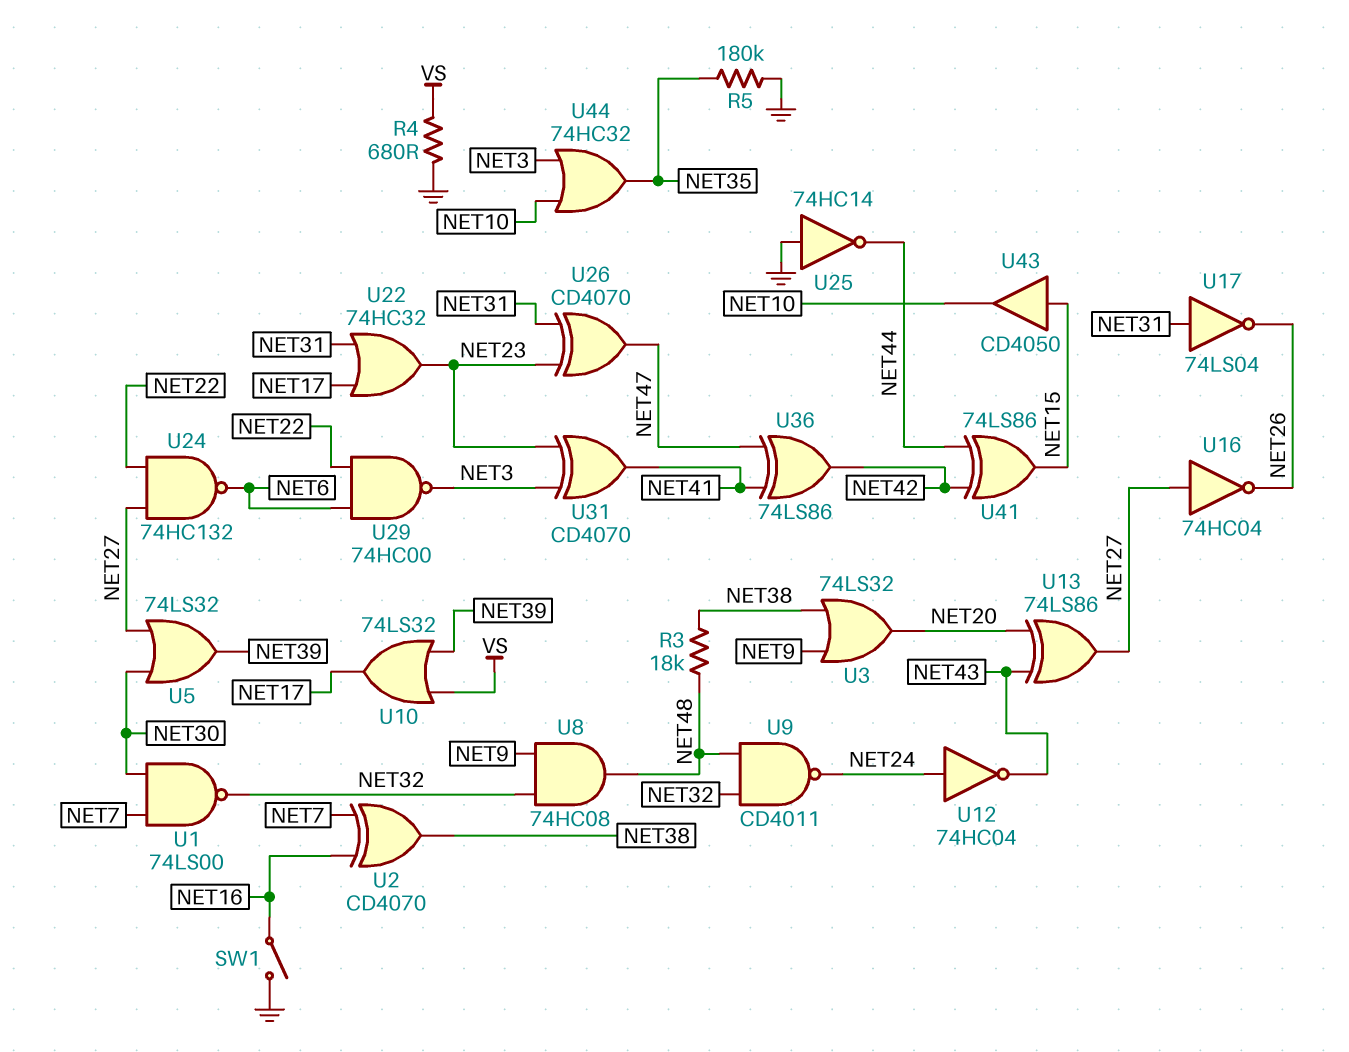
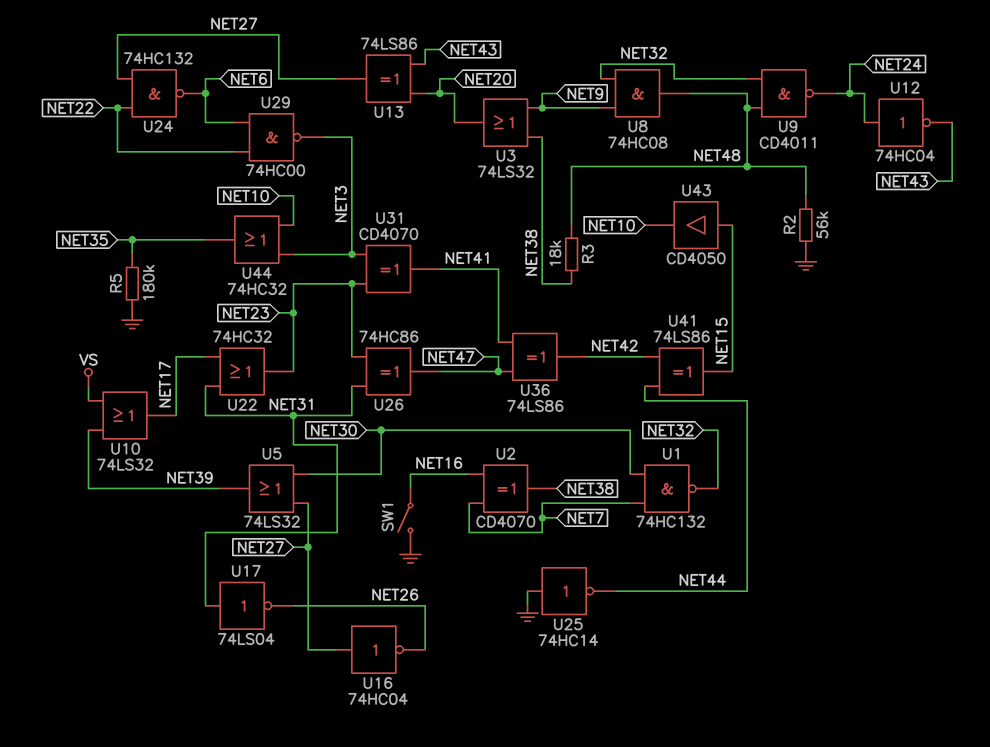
R2: none -> 56k (GND, NET48)
R4: 680 (GND, VS) -> none
U1: NAND 74LS00 (in NET7, in NET30, out NET32) -> NAND 74HC132 (in NET7, in NET30, out NET32)
U26: XOR CD4070 (in NET23, in NET31, out NET47) -> XOR 74HC86 (in NET23, in NET31, out NET47)

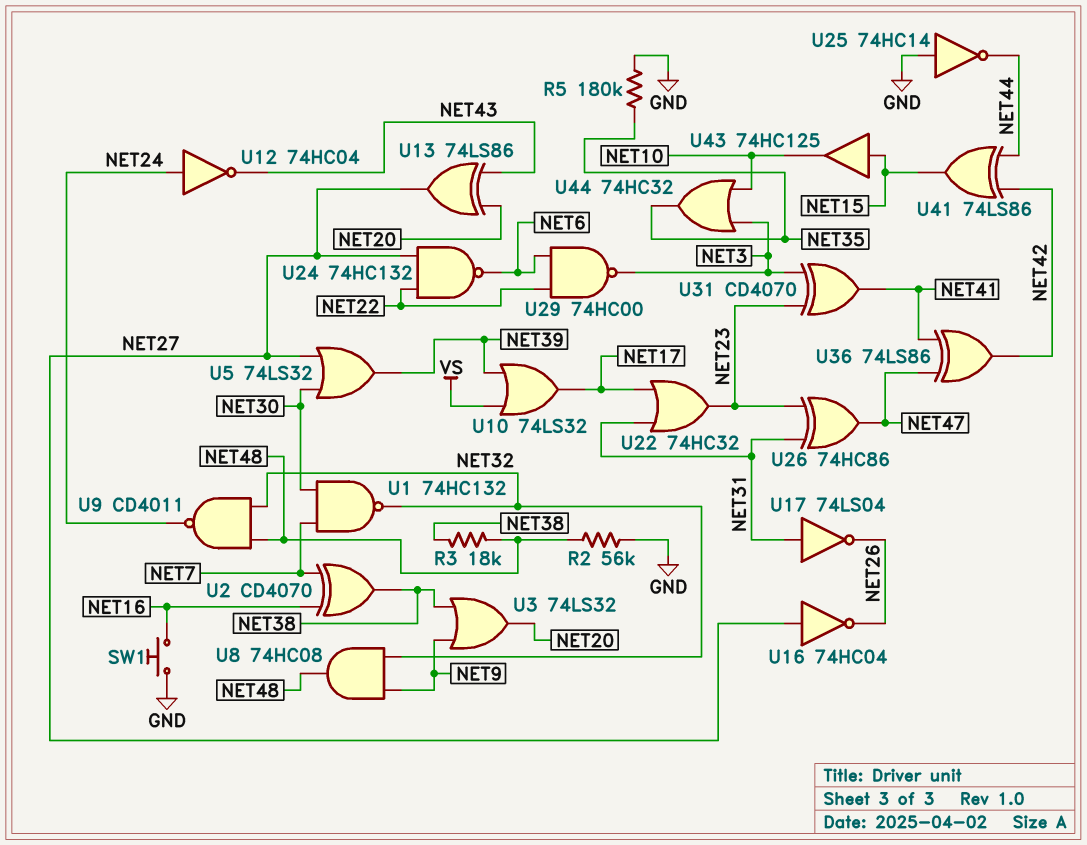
SW1: switch (GND, NET16) -> button (GND, NET16)
U43: buffer CD4050 (in NET15, out NET10) -> buffer 74HC125 (in NET15, out NET10)

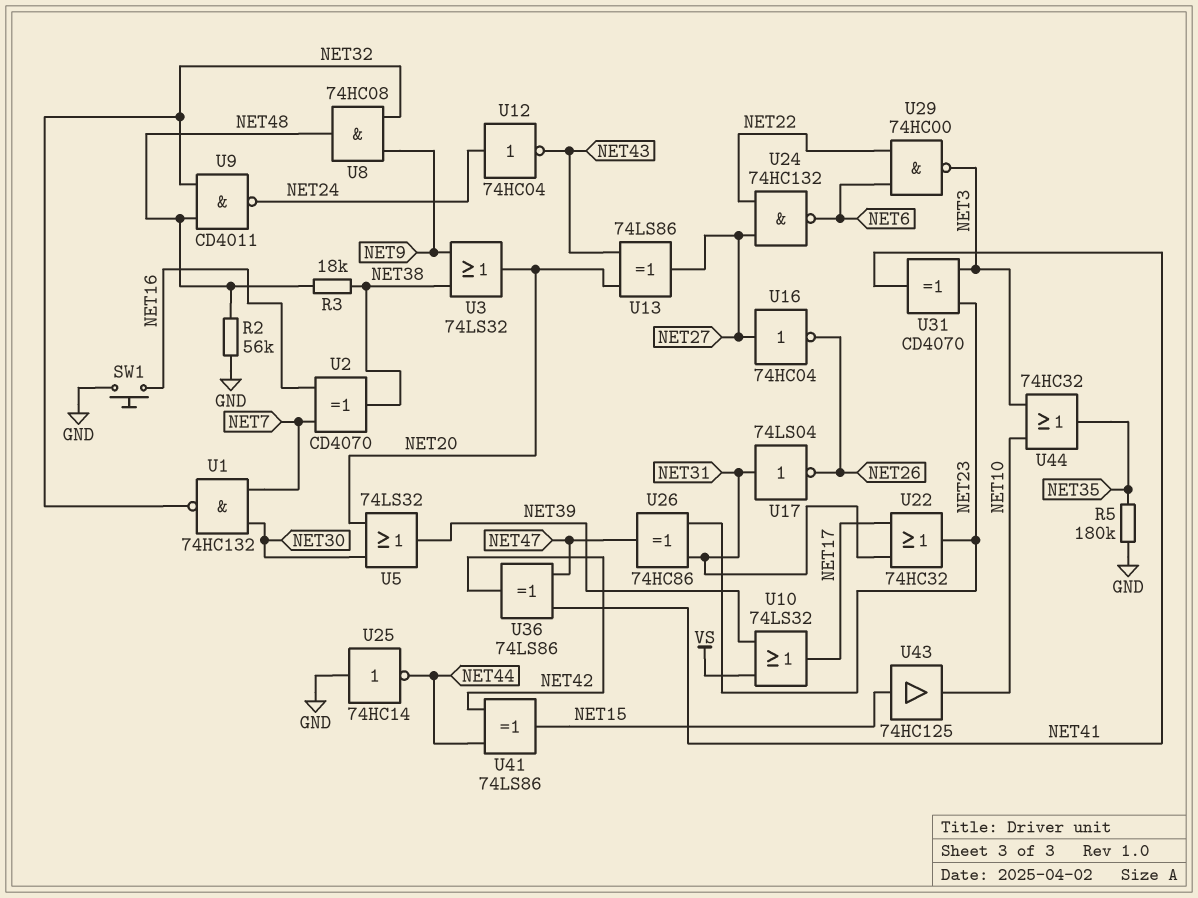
U5: OR 74LS32 (in NET27, in NET30, out NET39) -> OR 74LS32 (in NET20, in NET30, out NET39)

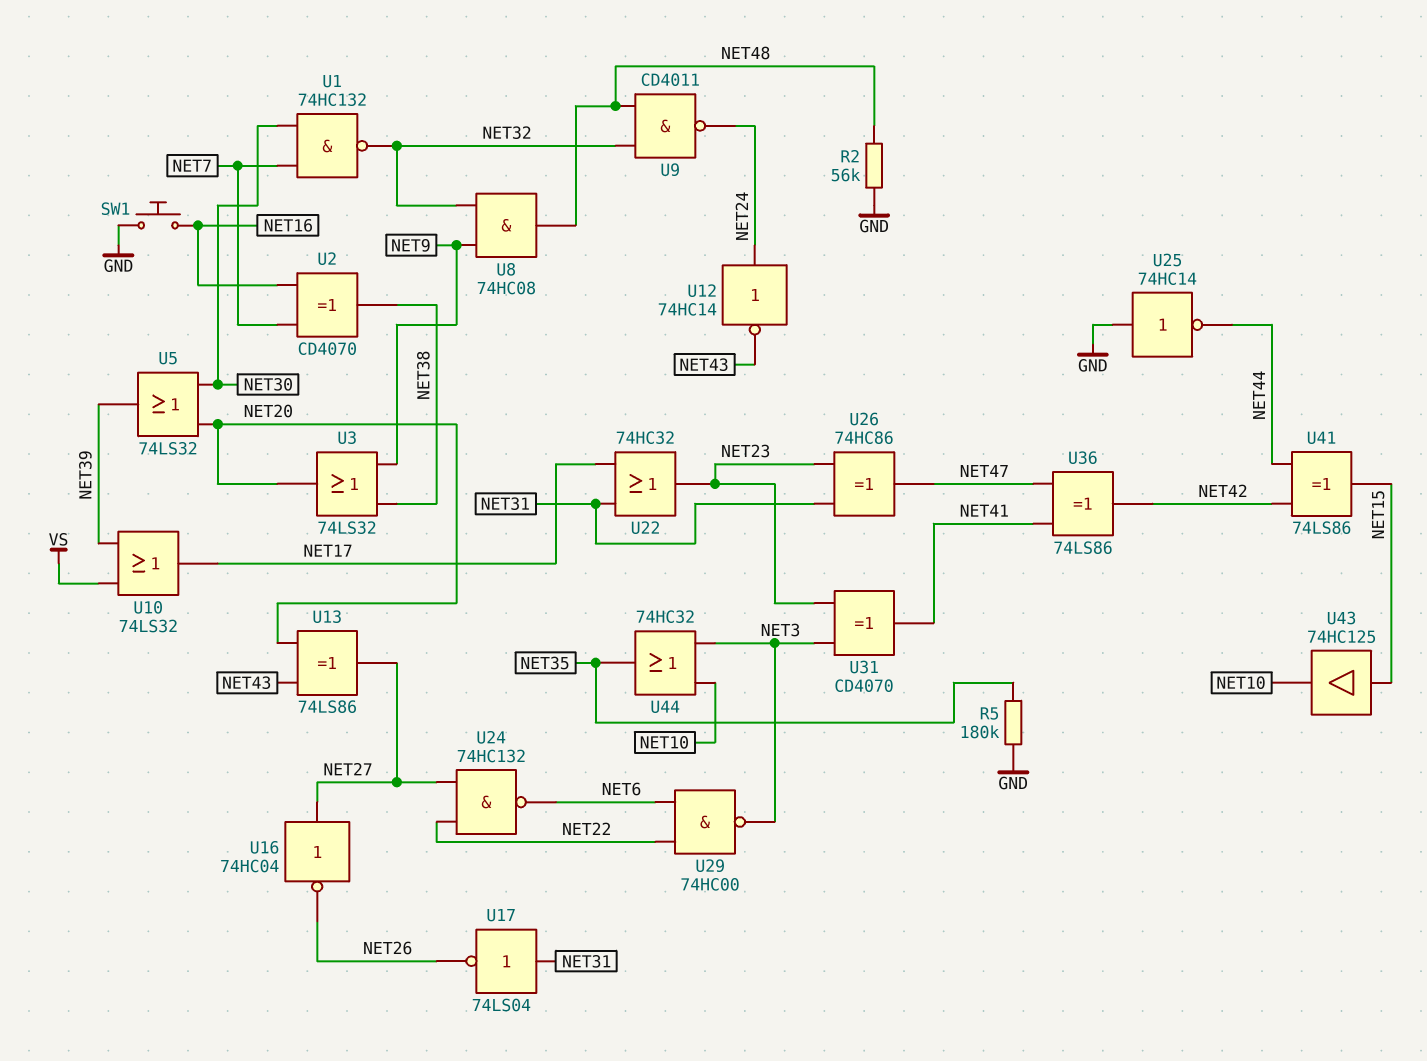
R3: 18k (NET38, NET48) -> none
U12: NOT 74HC04 (in NET24, out NET43) -> NOT 74HC14 (in NET24, out NET43)

